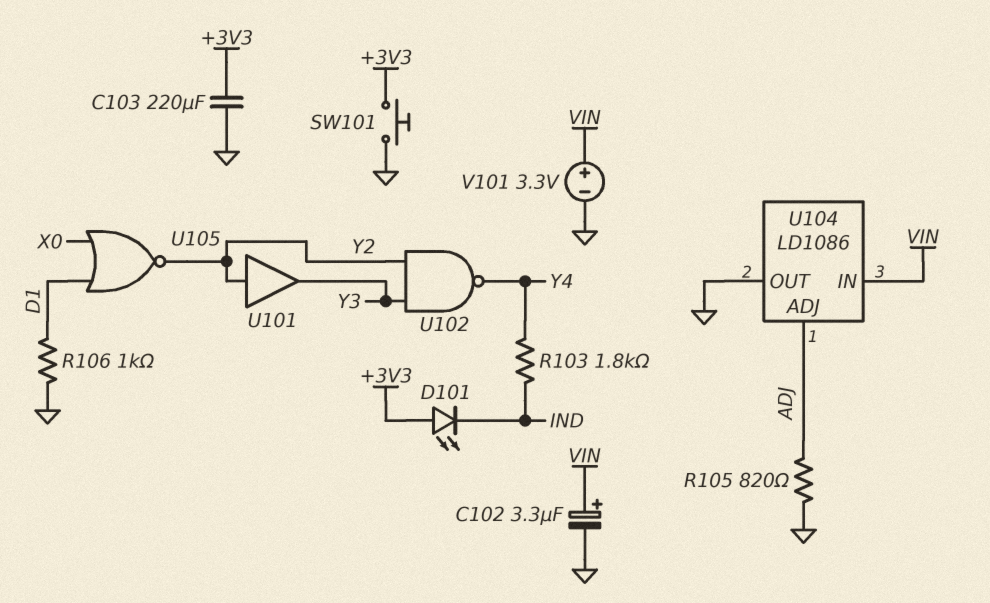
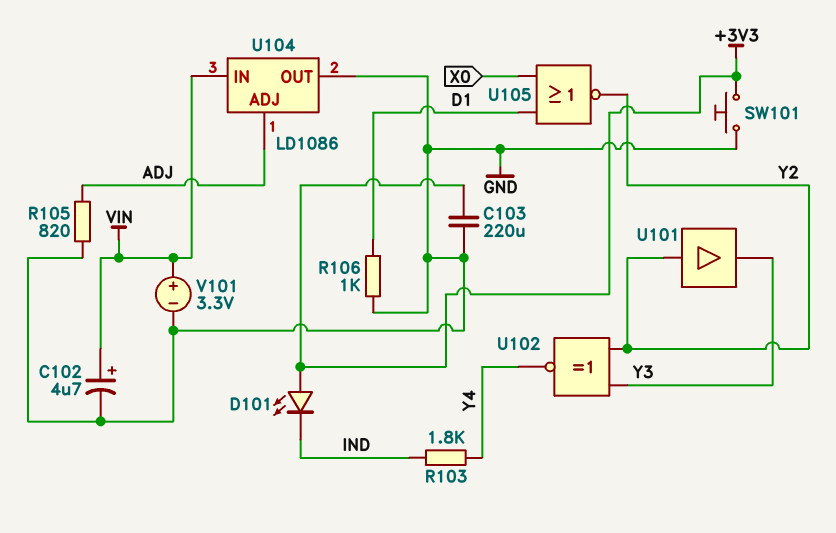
C102: 3.3uF (plus VIN, minus GND) -> 4.7uF (plus VIN, minus GND)
U102: NAND (in Y2, in Y3, out Y4) -> XNOR (in Y2, in Y3, out Y4)

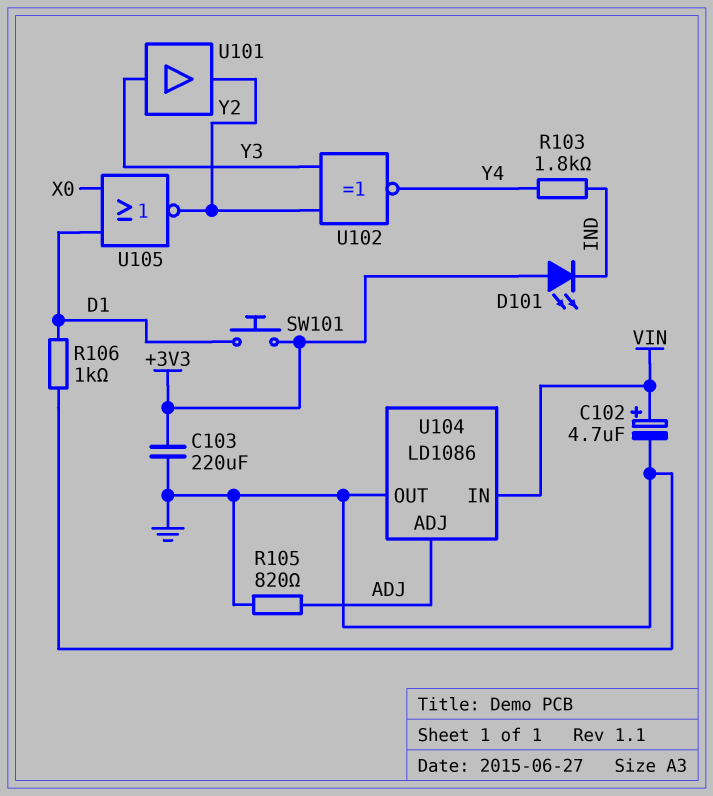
SW101: button (+3V3, GND) -> button (+3V3, D1)
U101: buffer (in Y2, out Y3) -> buffer (in Y3, out Y2)
V101: 3.3V (plus VIN, minus GND) -> none

